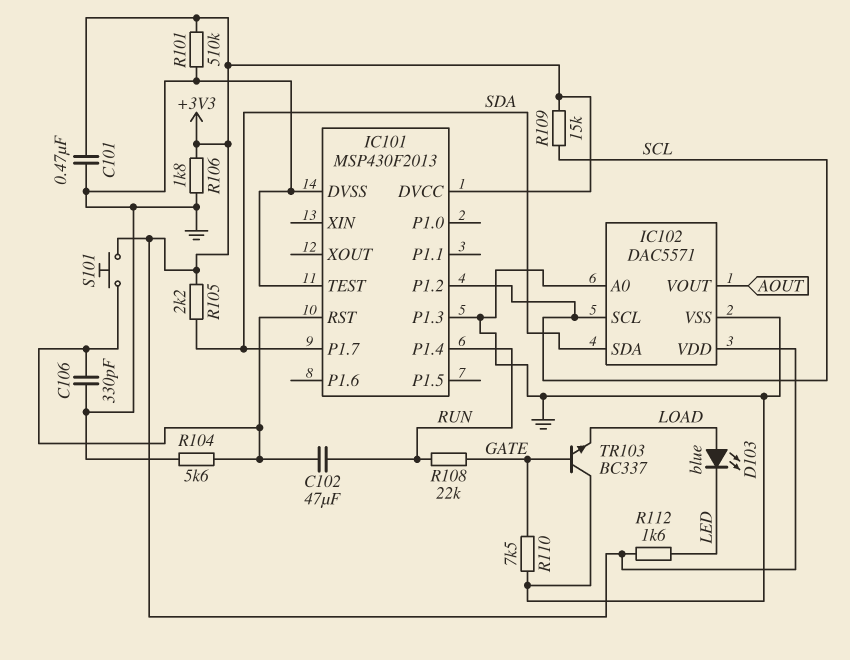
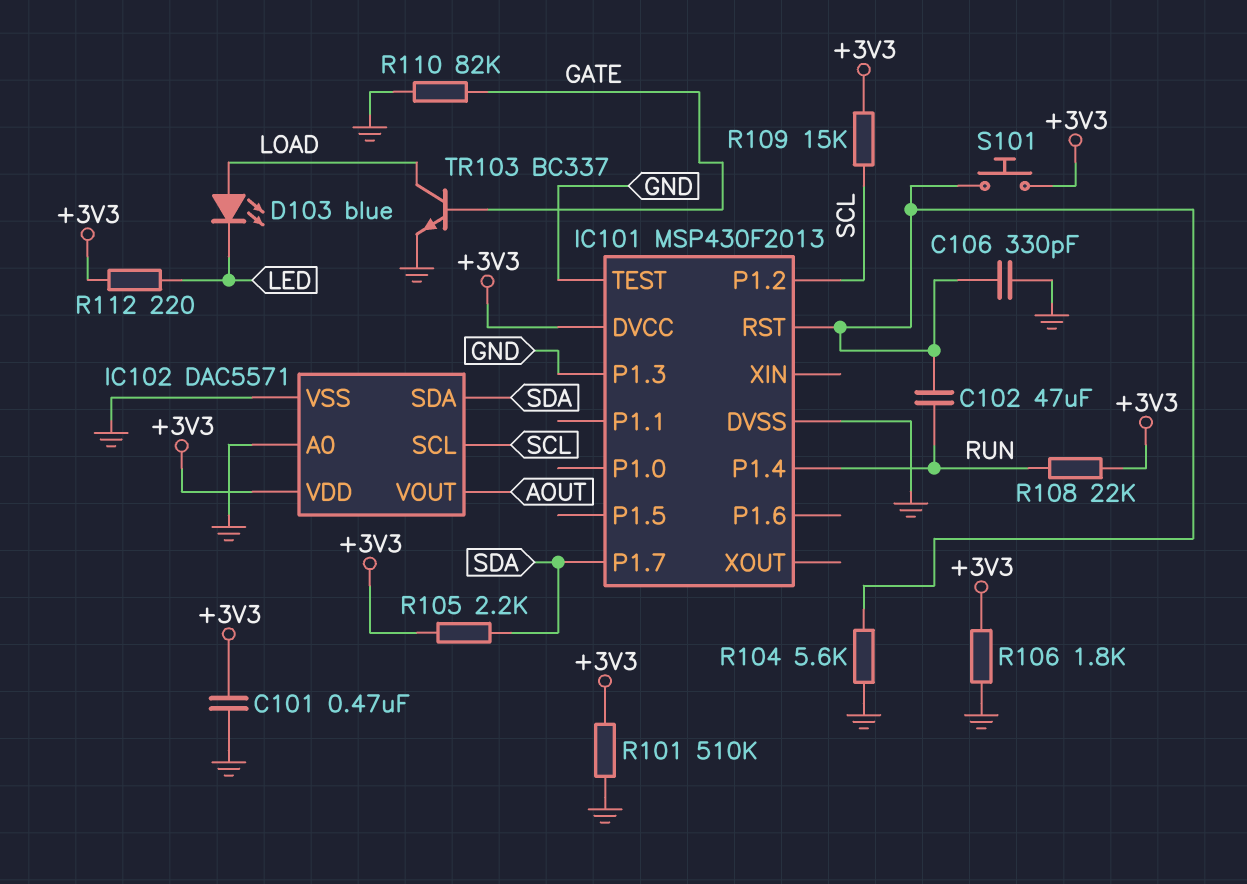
R108: 22k (GATE, RUN) -> 22k (+3V3, RUN)
R110: 7.5k (GATE, GND) -> 82k (GATE, GND)
R112: 1.6k (+3V3, LED) -> 220 (+3V3, LED)
TR103: NPN BC337 (B GATE, C GND, E LOAD) -> NPN BC337 (B GATE, C LOAD, E GND)

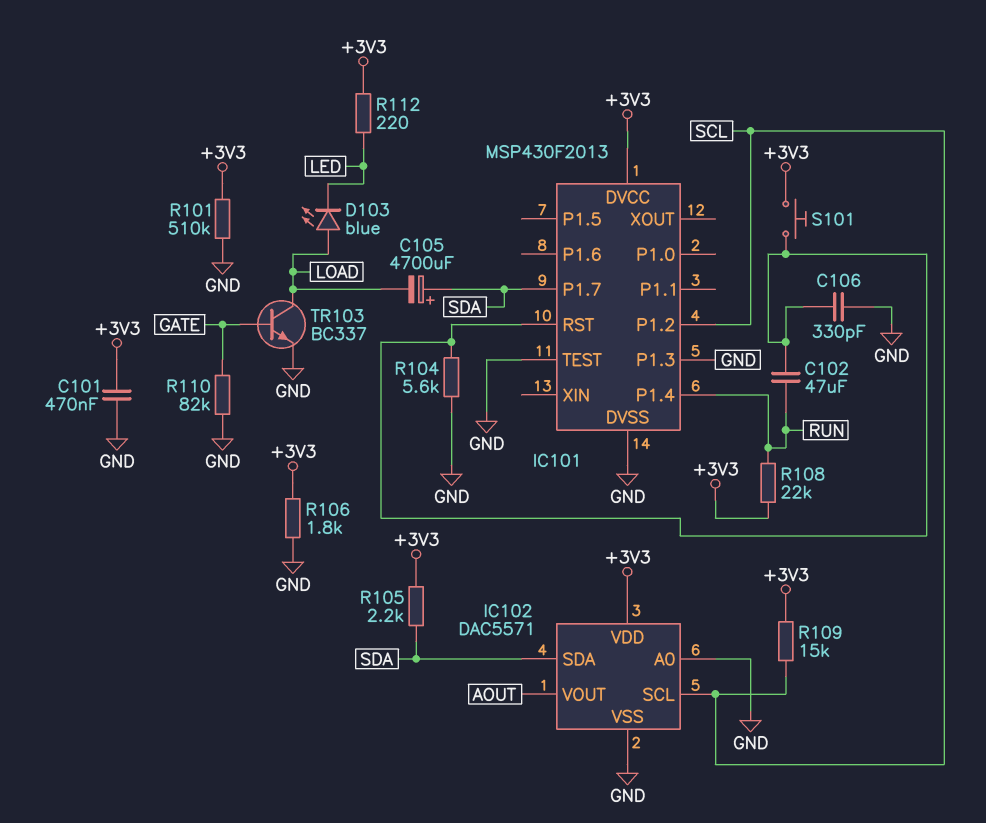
C105: none -> 4700uF (plus SDA, minus LOAD)

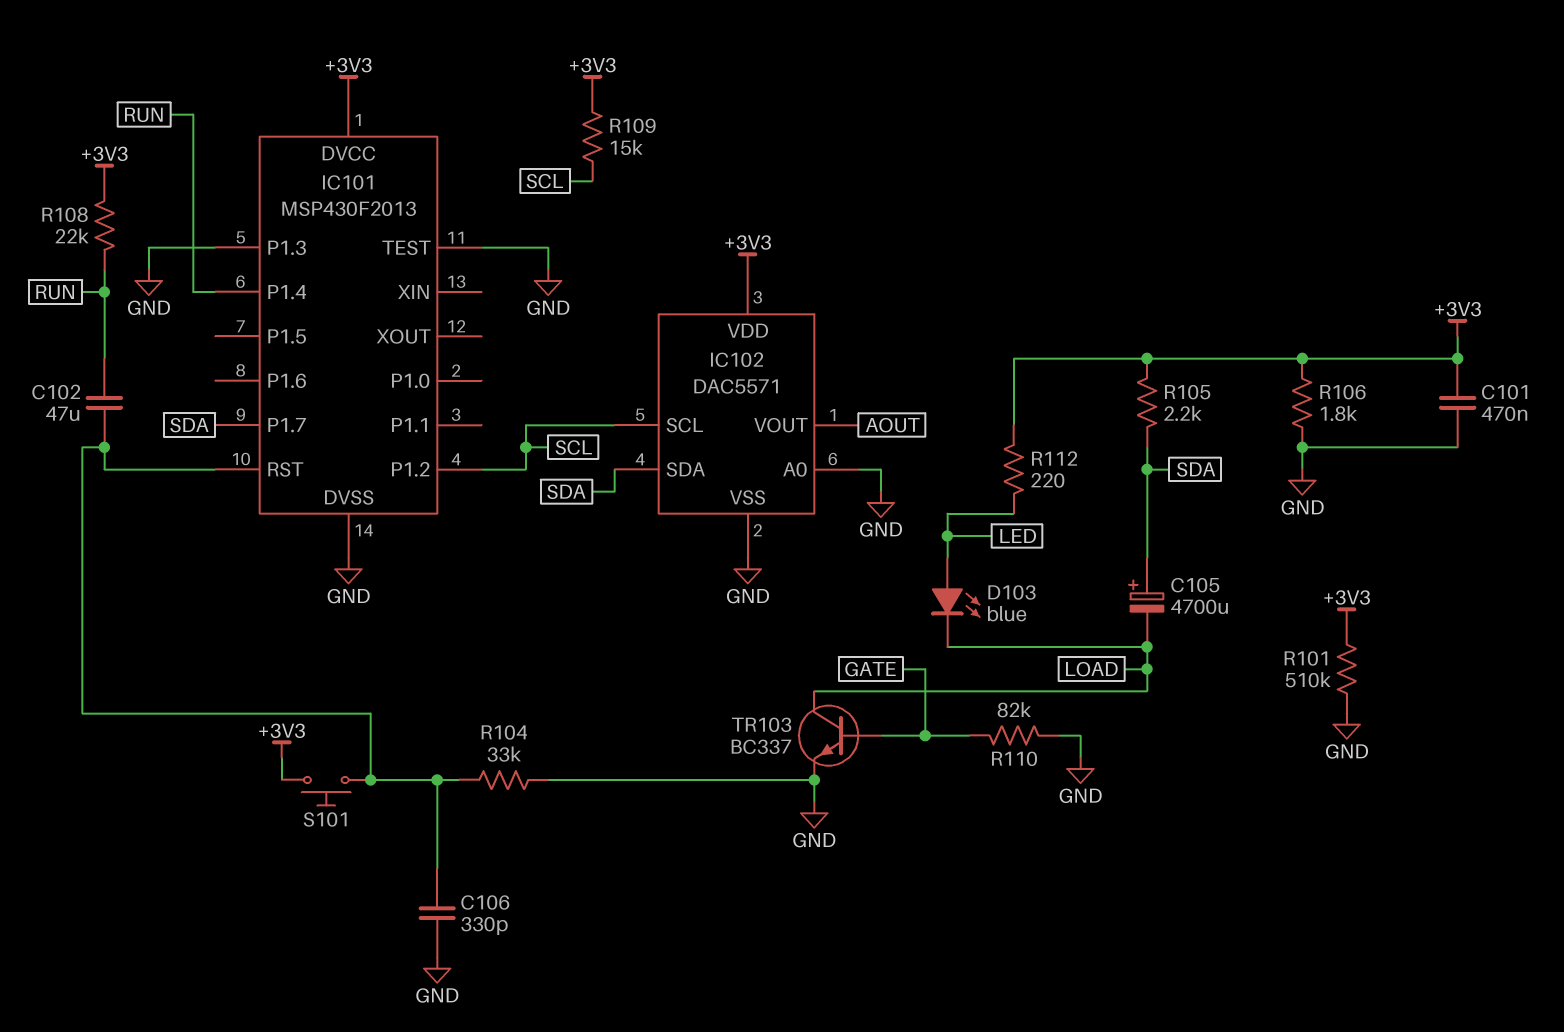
D103: LED blue (A LOAD, K LED) -> LED blue (A LED, K LOAD)
R104: 5.6k (GND, IC101/RST) -> 33k (GND, IC101/RST)

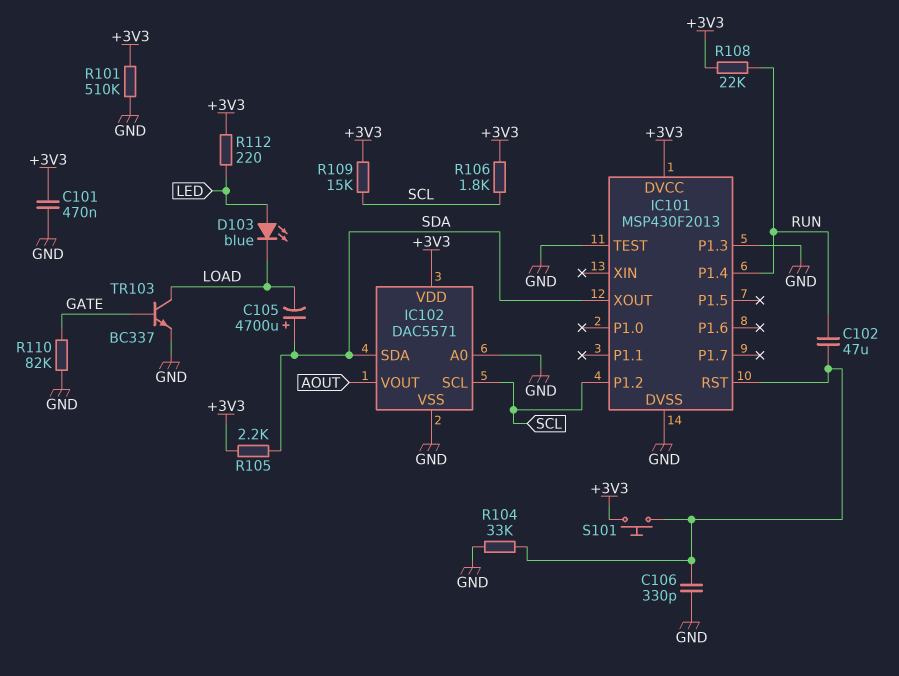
IC101 pin P1.7: SDA -> none
IC101 pin XOUT: none -> SDA
R106: 1.8k (+3V3, GND) -> 1.8k (+3V3, SCL)

